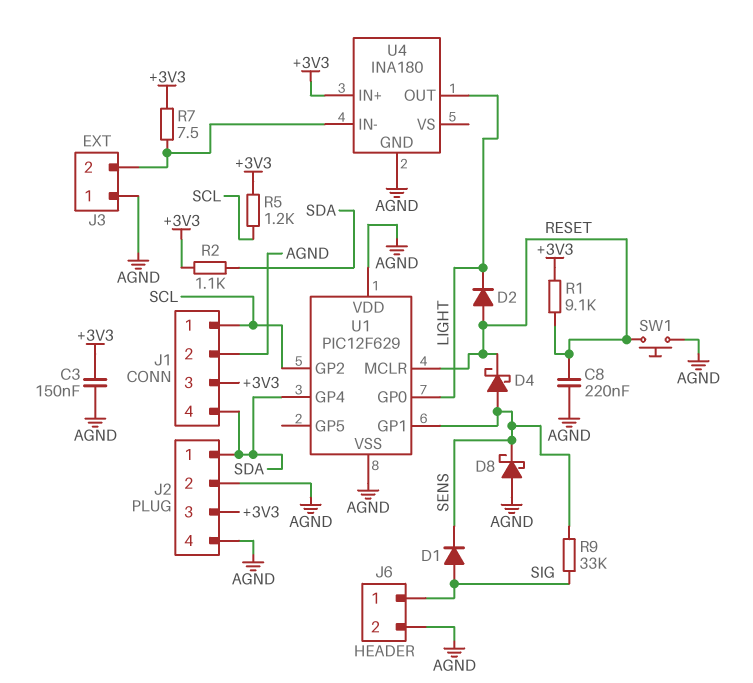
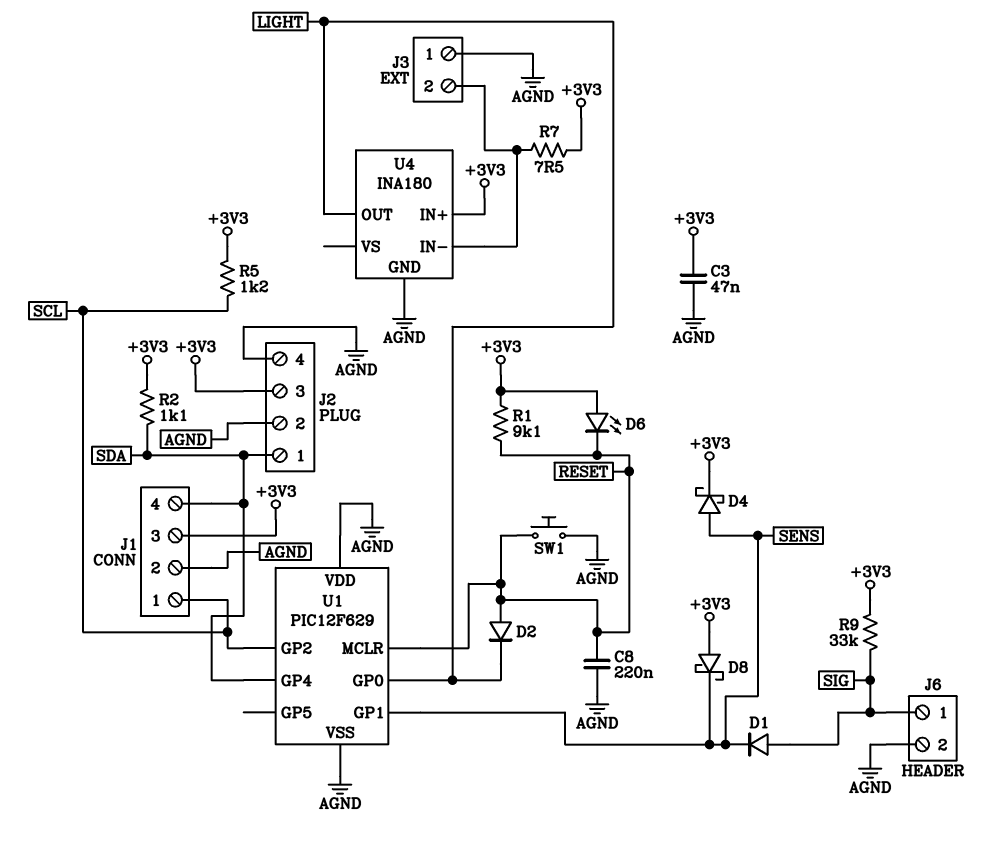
C3: 150nF (+3V3, AGND) -> 47nF (+3V3, AGND)
D4: schottky (A SENS, K RESET) -> schottky (A SENS, K +3V3)
D6: none -> LED (A +3V3, K RESET)
D8: schottky (A AGND, K SENS) -> schottky (A +3V3, K SENS)
R9: 33k (SENS, SIG) -> 33k (+3V3, SIG)

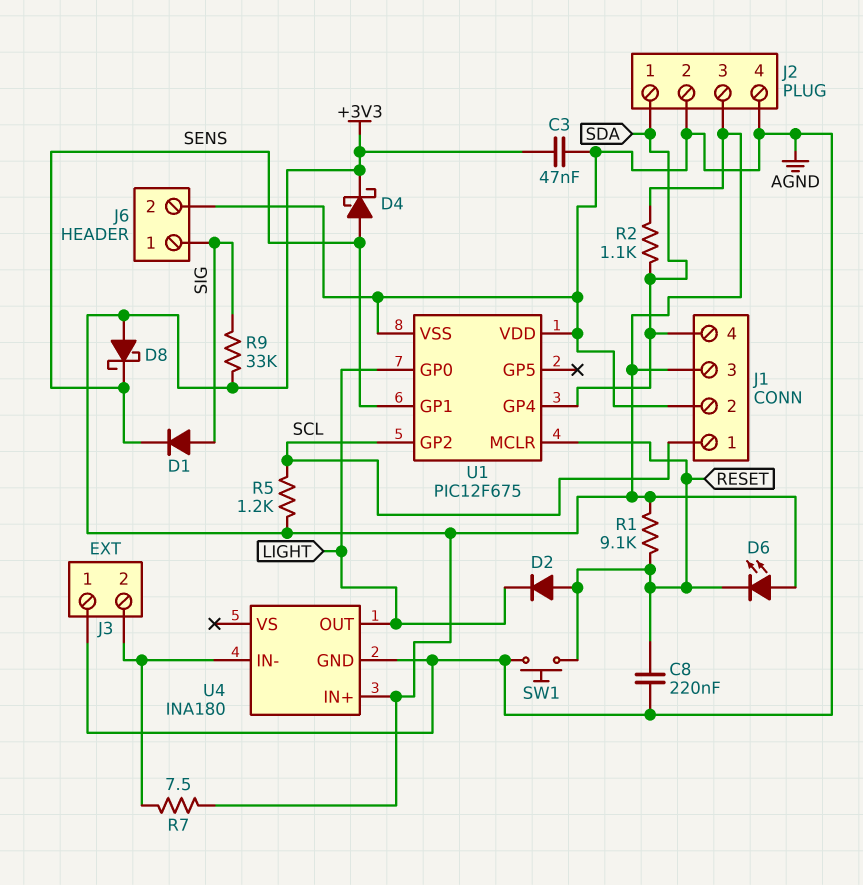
U1: PIC12F629 -> PIC12F675

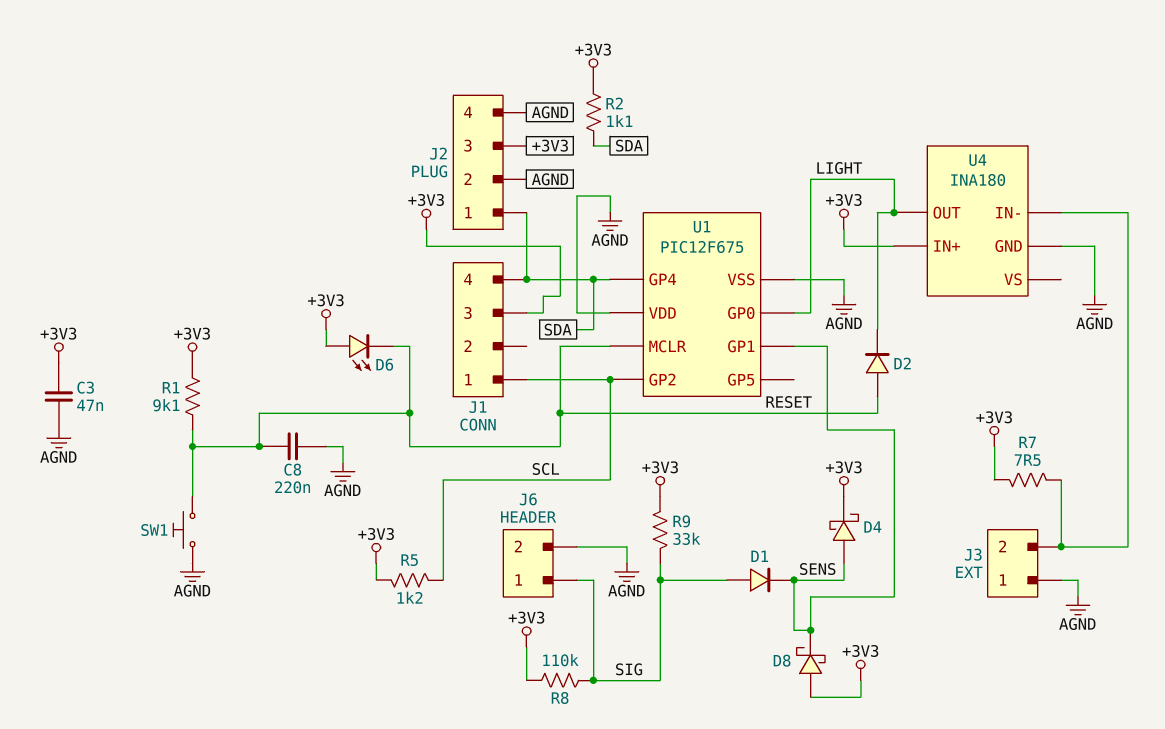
J1 pin 2: AGND -> none
R8: none -> 110k (+3V3, SIG)

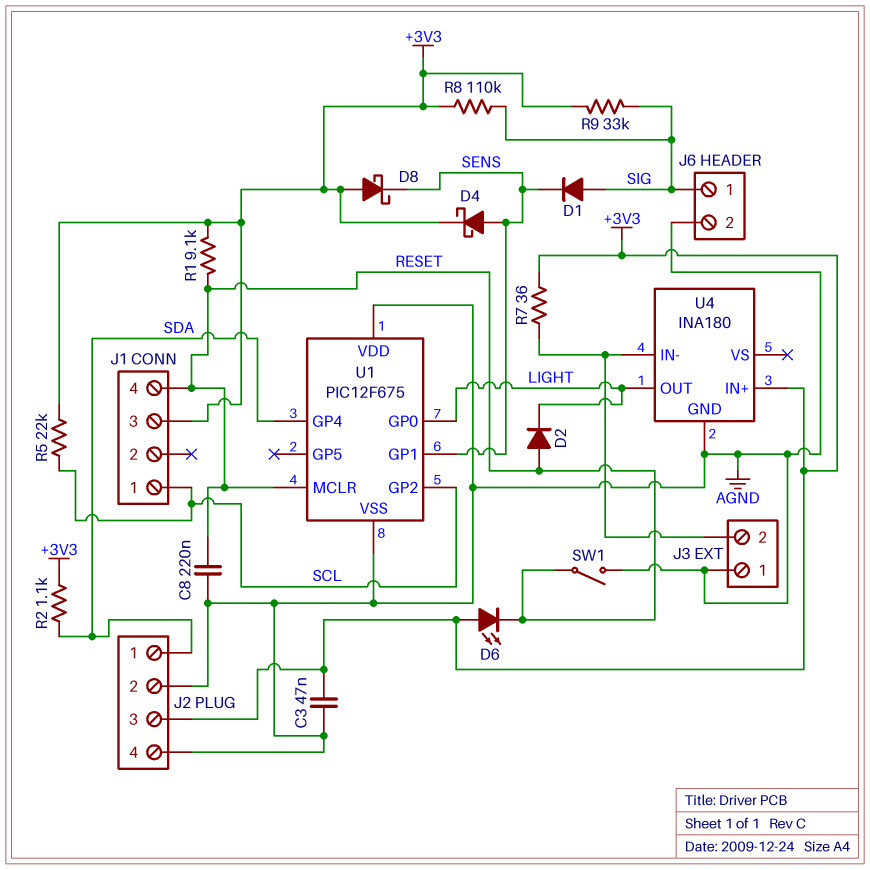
J1 pin 4: SDA -> RESET
R5: 1.2k (+3V3, SCL) -> 22k (+3V3, SCL)
R7: 7.5 (+3V3, J3/2) -> 36 (+3V3, J3/2)
SW1: button (AGND, RESET) -> switch (AGND, RESET)

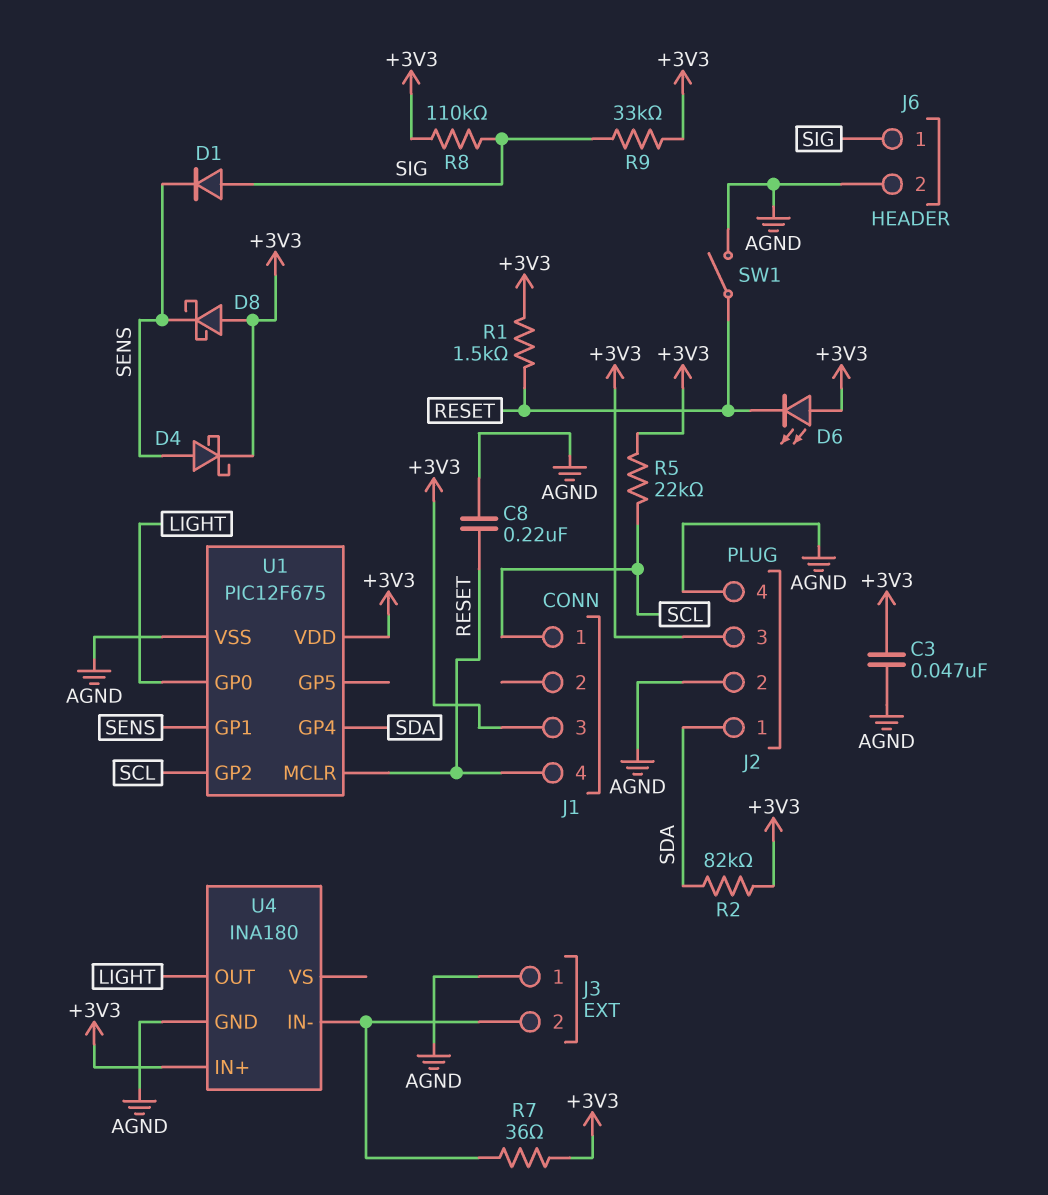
D2: diode (A RESET, K LIGHT) -> none
R1: 9.1k (+3V3, RESET) -> 1.5k (+3V3, RESET)
R2: 1.1k (+3V3, SDA) -> 82k (+3V3, SDA)
U1 pin VDD: AGND -> +3V3

